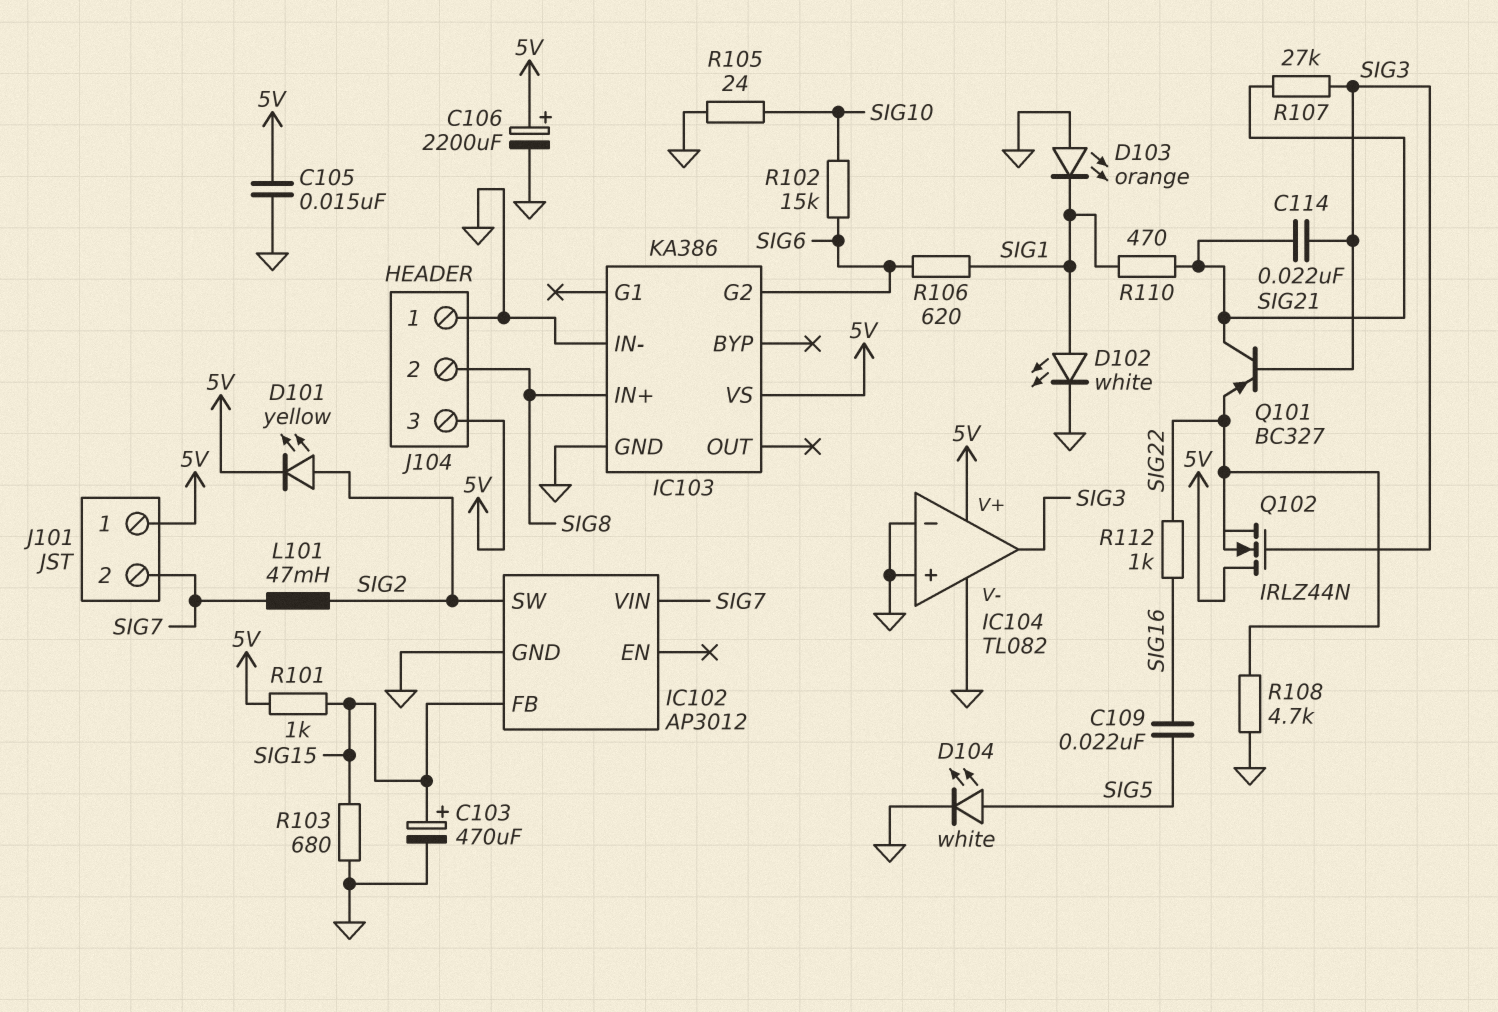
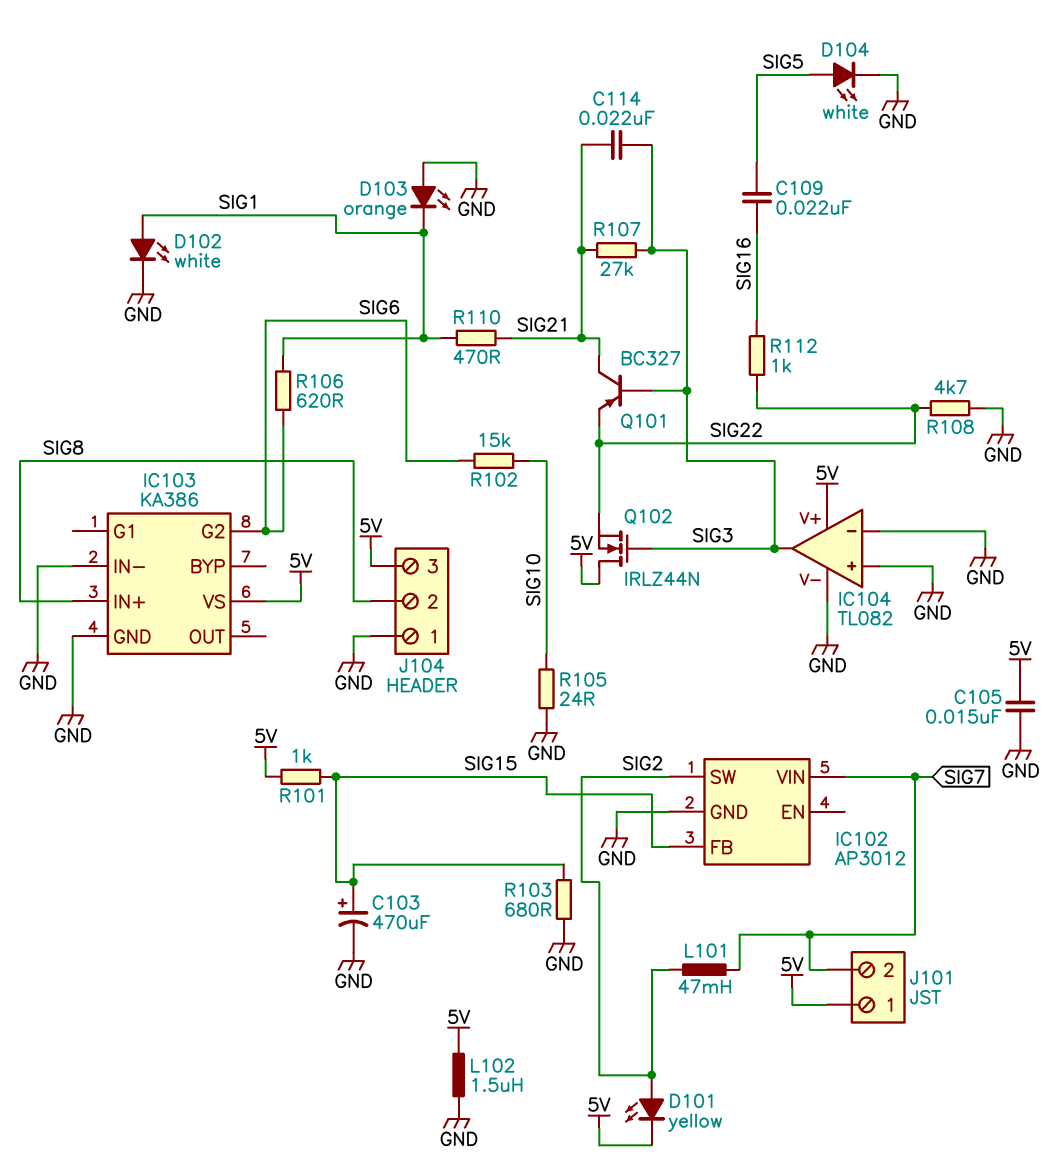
C106: 2200uF (plus 5V, minus GND) -> none
L102: none -> 1.5uH (5V, GND)

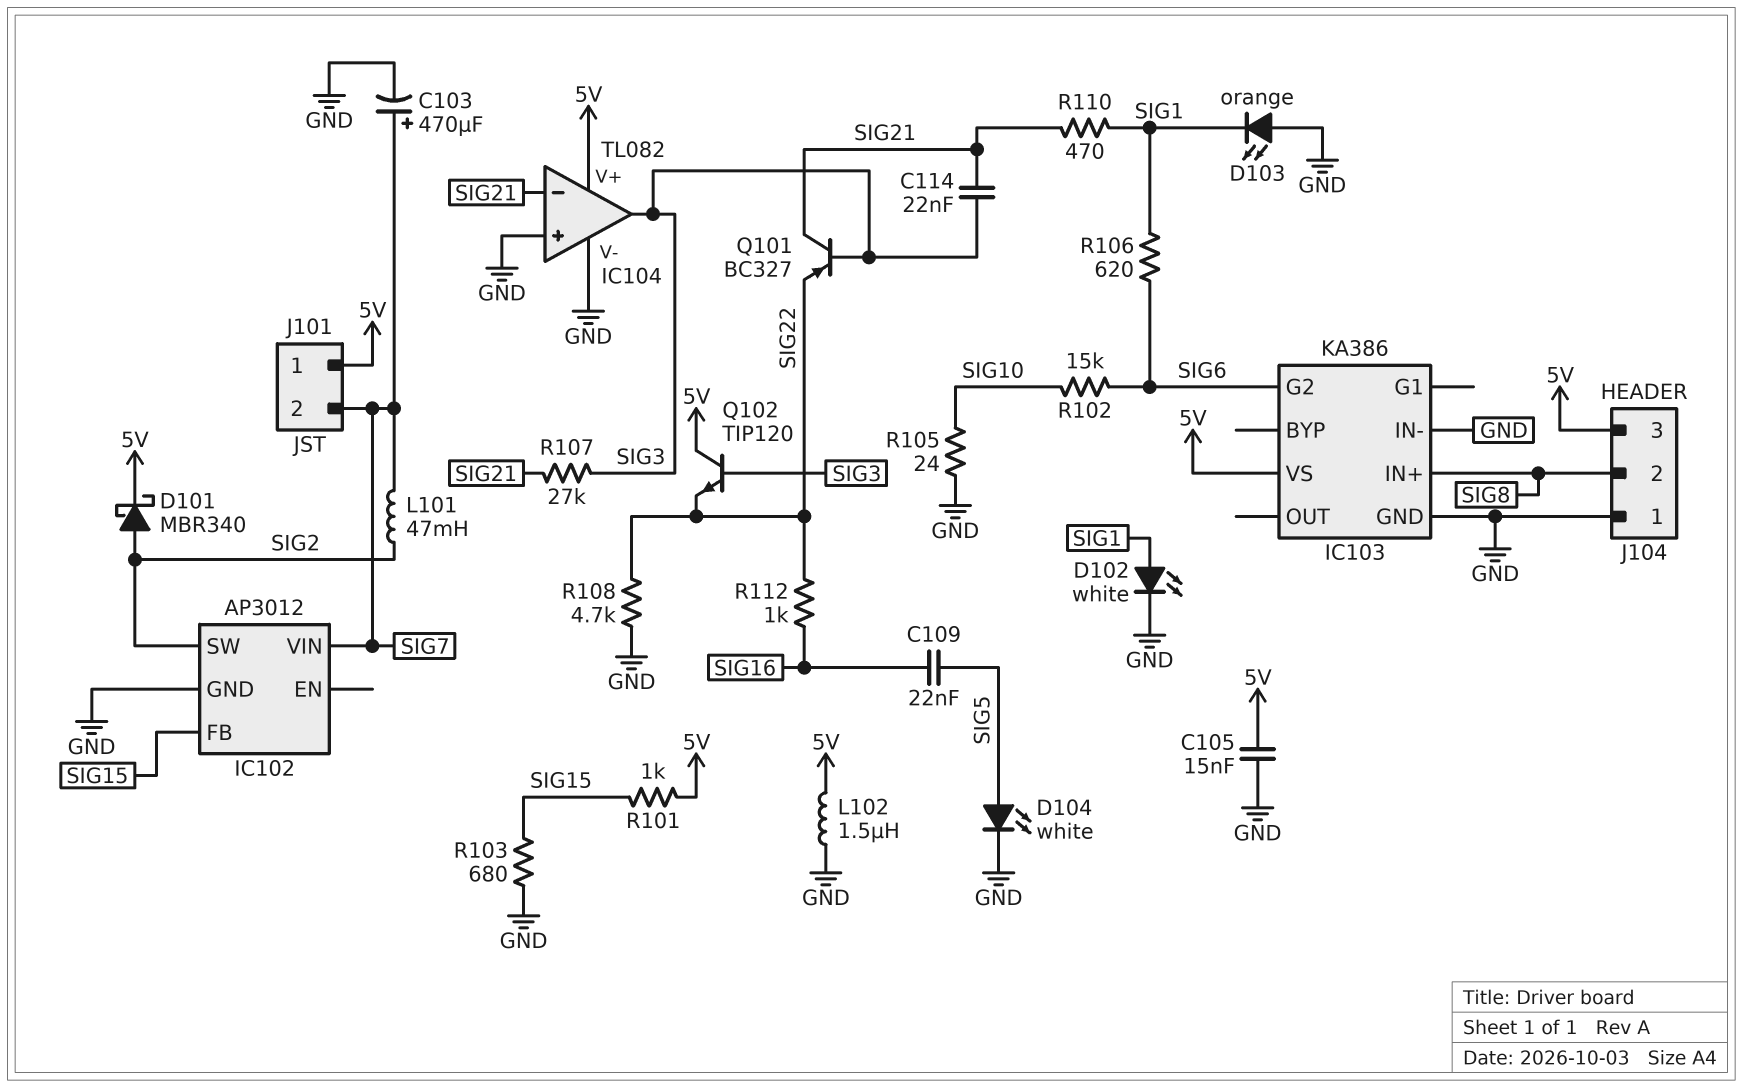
C103: 470uF (plus SIG15, minus GND) -> 470uF (plus SIG7, minus GND)
D101: LED yellow (A SIG2, K 5V) -> schottky MBR340 (A SIG2, K 5V)
IC104 pin in-: GND -> SIG21
Q102: NMOS IRLZ44N (G SIG3, D 5V, S SIG22) -> NPN TIP120 (B SIG3, C 5V, E SIG22)

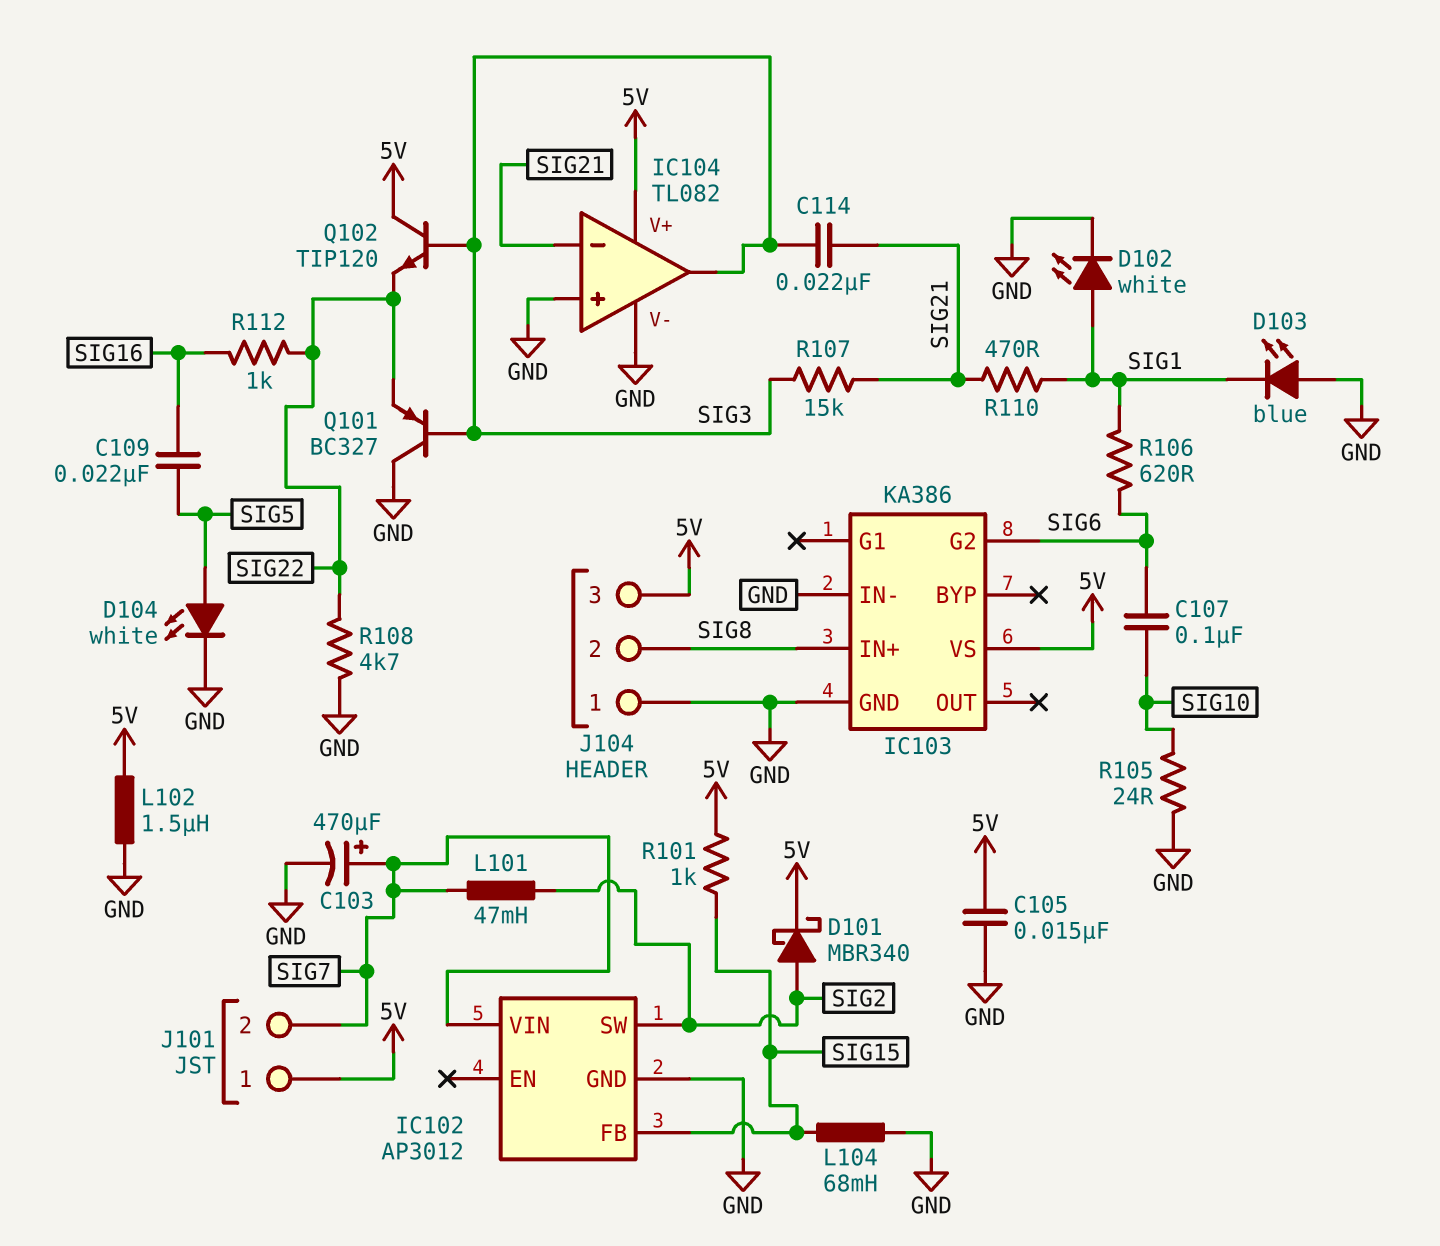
C107: none -> 100nF (SIG6, SIG10)
D103: LED orange (A GND, K SIG1) -> LED blue (A GND, K SIG1)
L104: none -> 68mH (GND, SIG15)
Q101: PNP BC327 (B SIG3, C SIG21, E SIG22) -> PNP BC327 (B SIG3, C GND, E SIG22)
R102: 15k (SIG6, SIG10) -> none
R103: 680 (GND, SIG15) -> none
R107: 27k (SIG3, SIG21) -> 15k (SIG3, SIG21)

